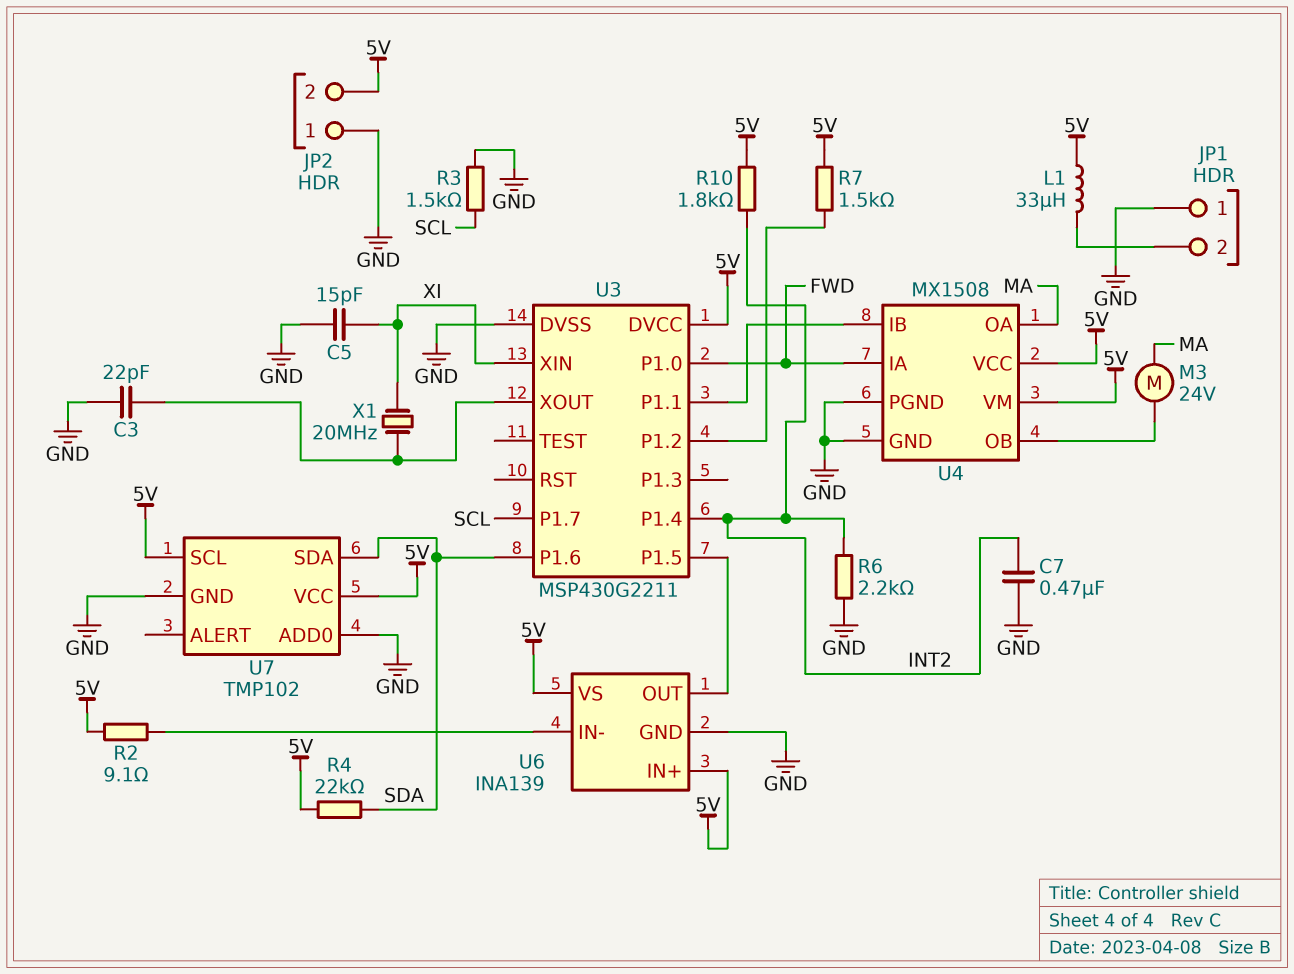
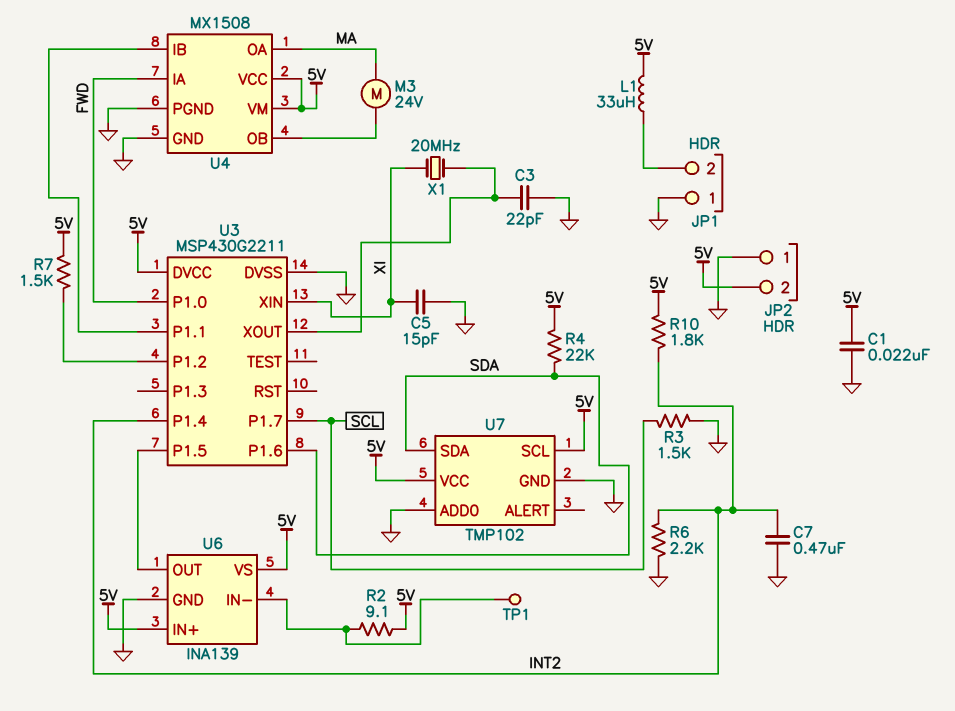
C1: none -> 22nF (5V, GND)
TP1: none -> test point (U6/IN-)

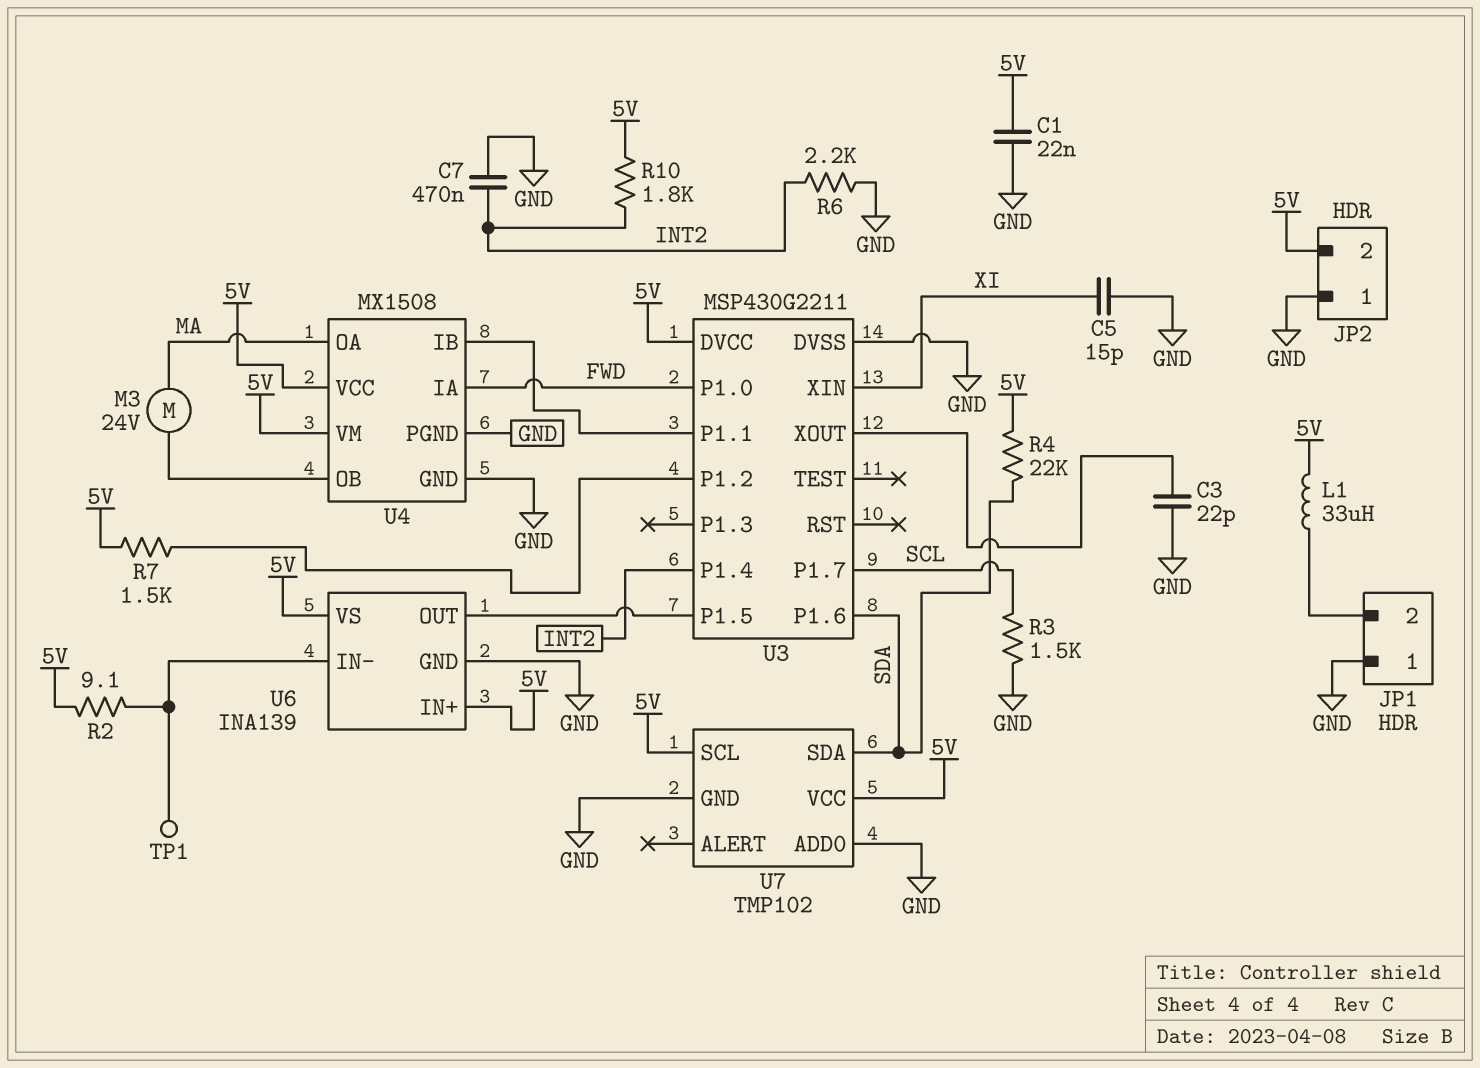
X1: 20MHz (U3/XOUT, XI) -> none

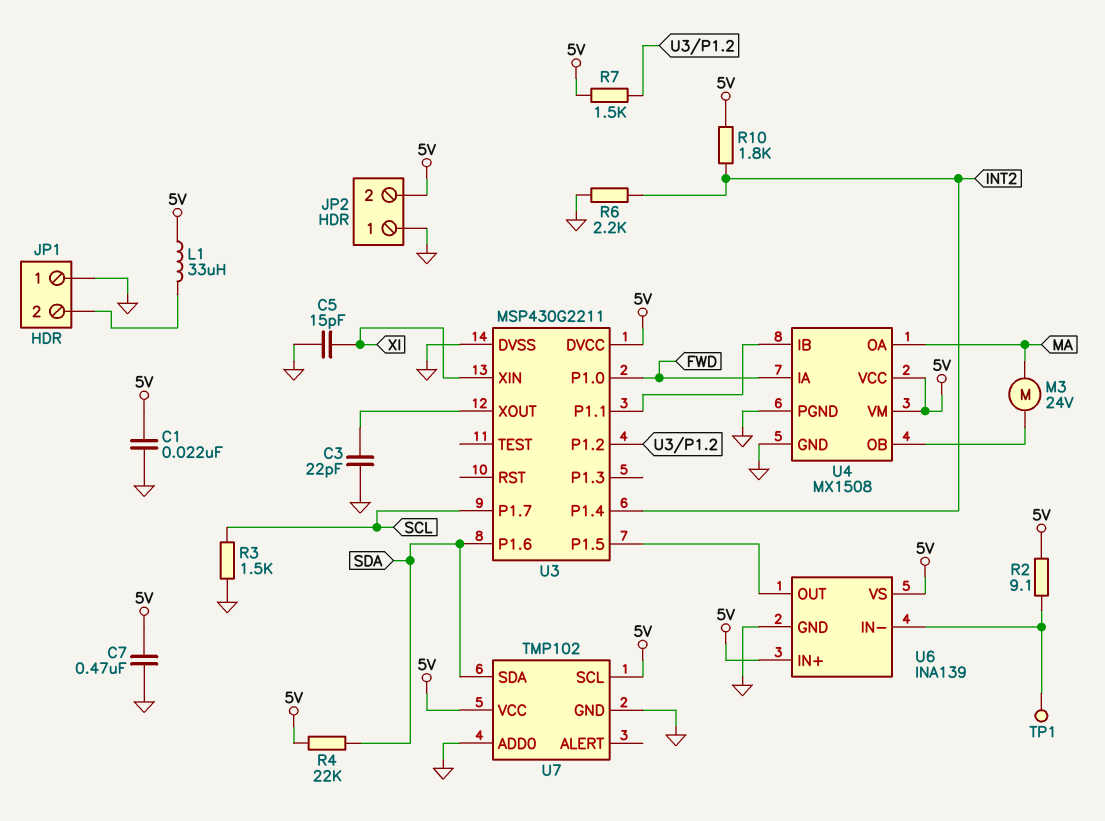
C7: 470nF (GND, INT2) -> 470nF (5V, GND)

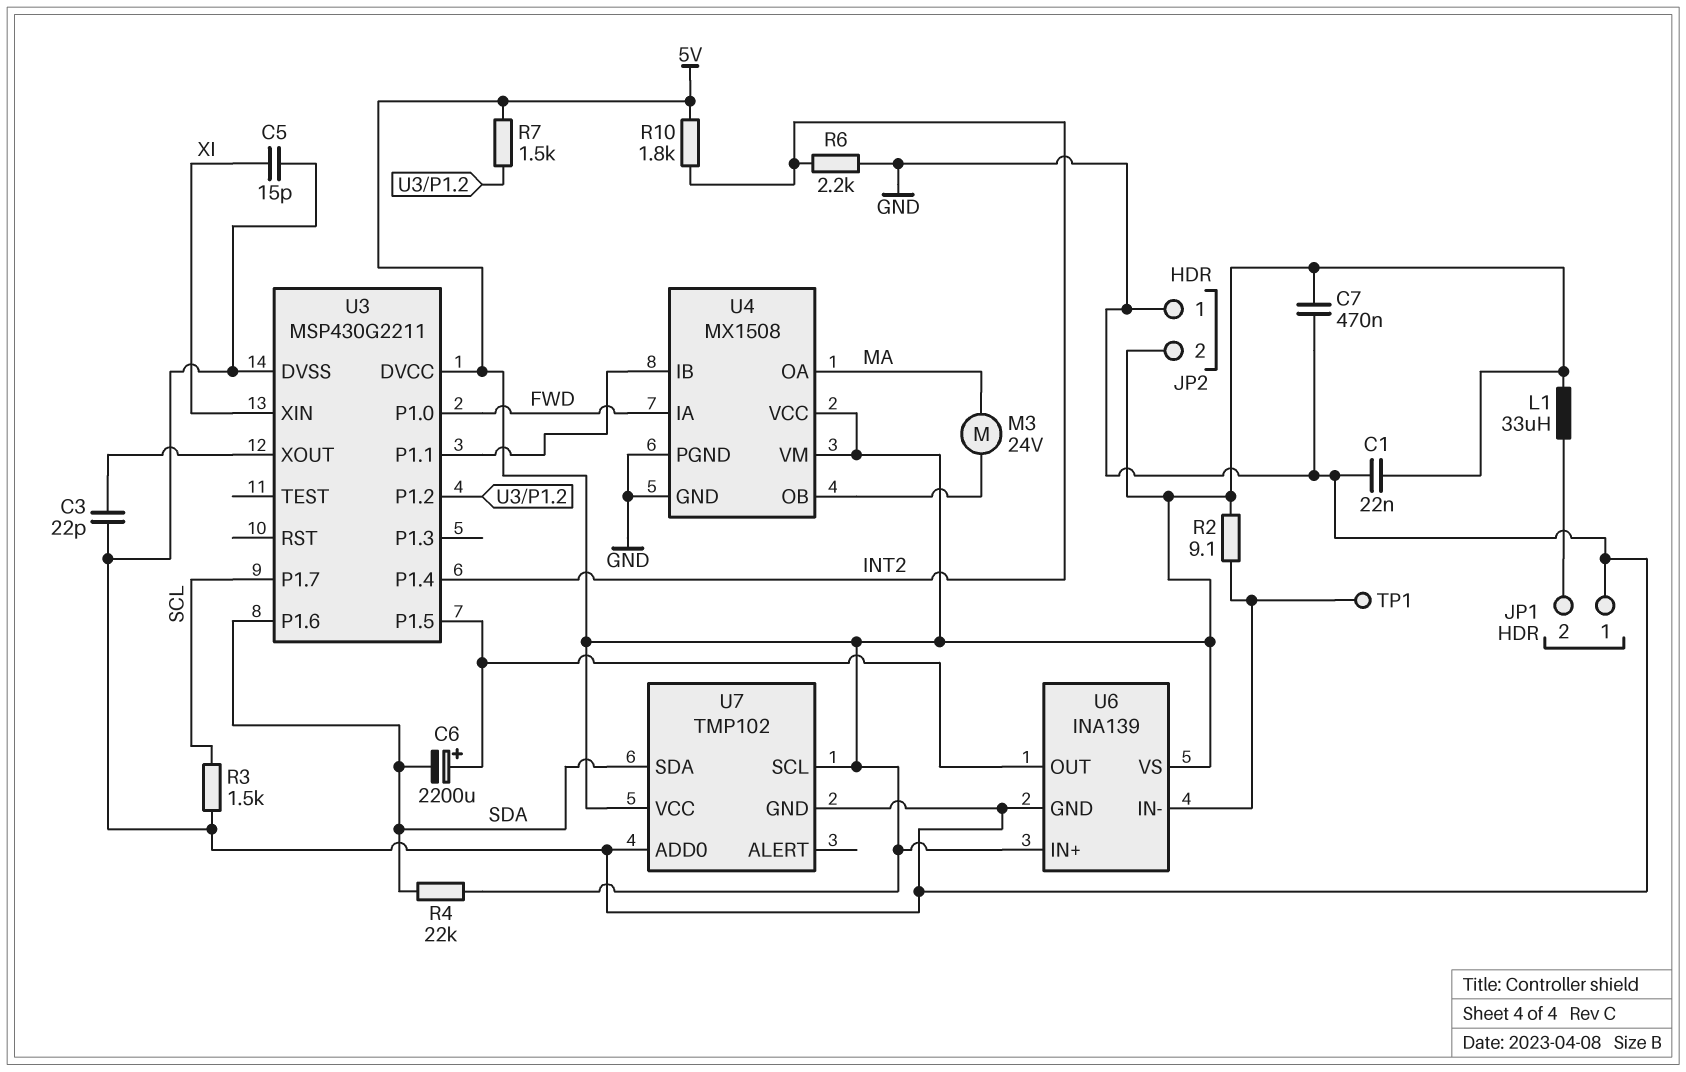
C6: none -> 2200uF (plus U3/P1.5, minus SDA)

